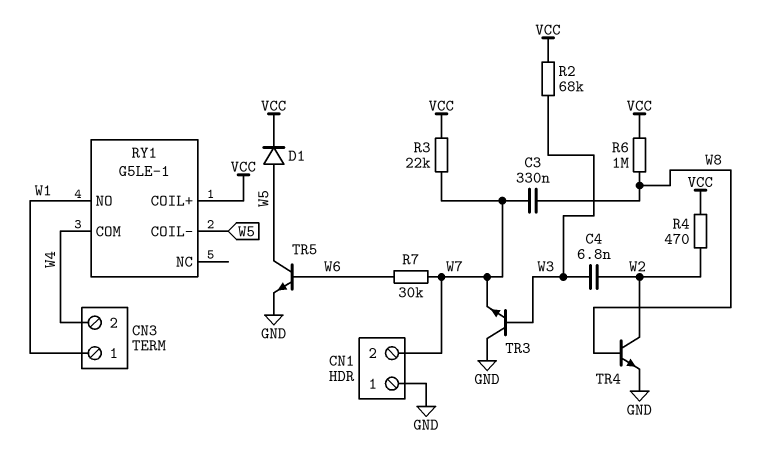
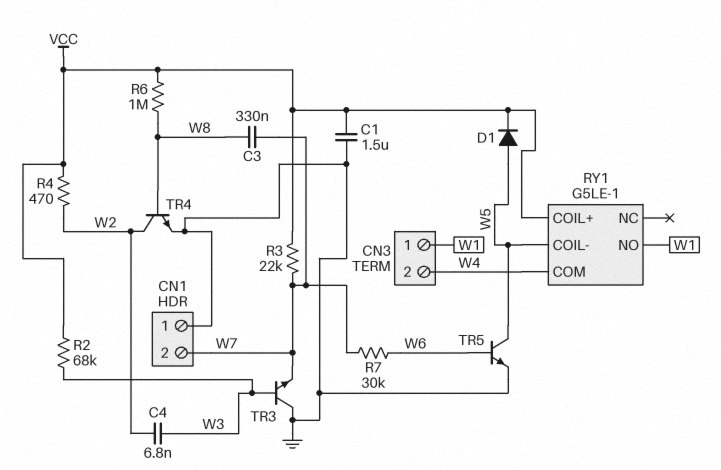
C1: none -> 1.5uF (GND, VCC)

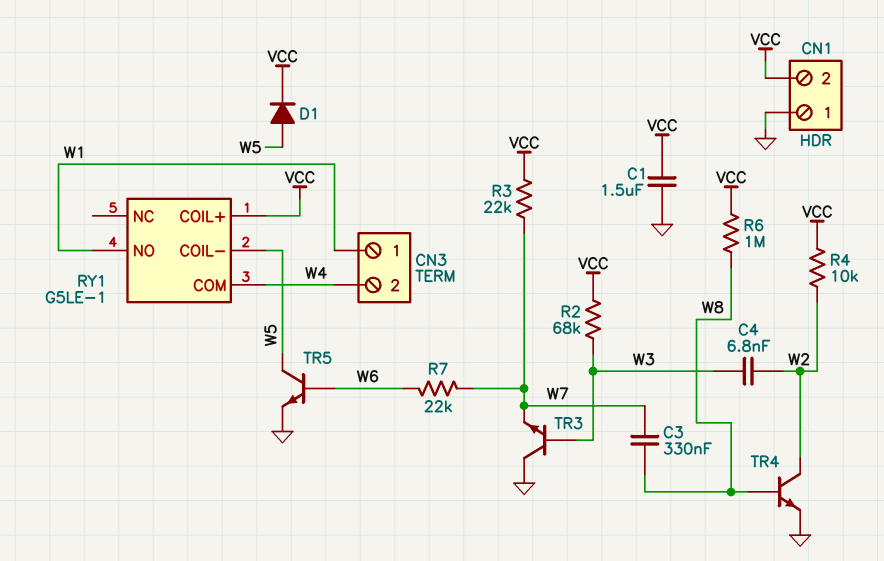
CN1 pin 2: W7 -> VCC
R4: 470 (VCC, W2) -> 10k (VCC, W2)
R7: 30k (W6, W7) -> 22k (W6, W7)

